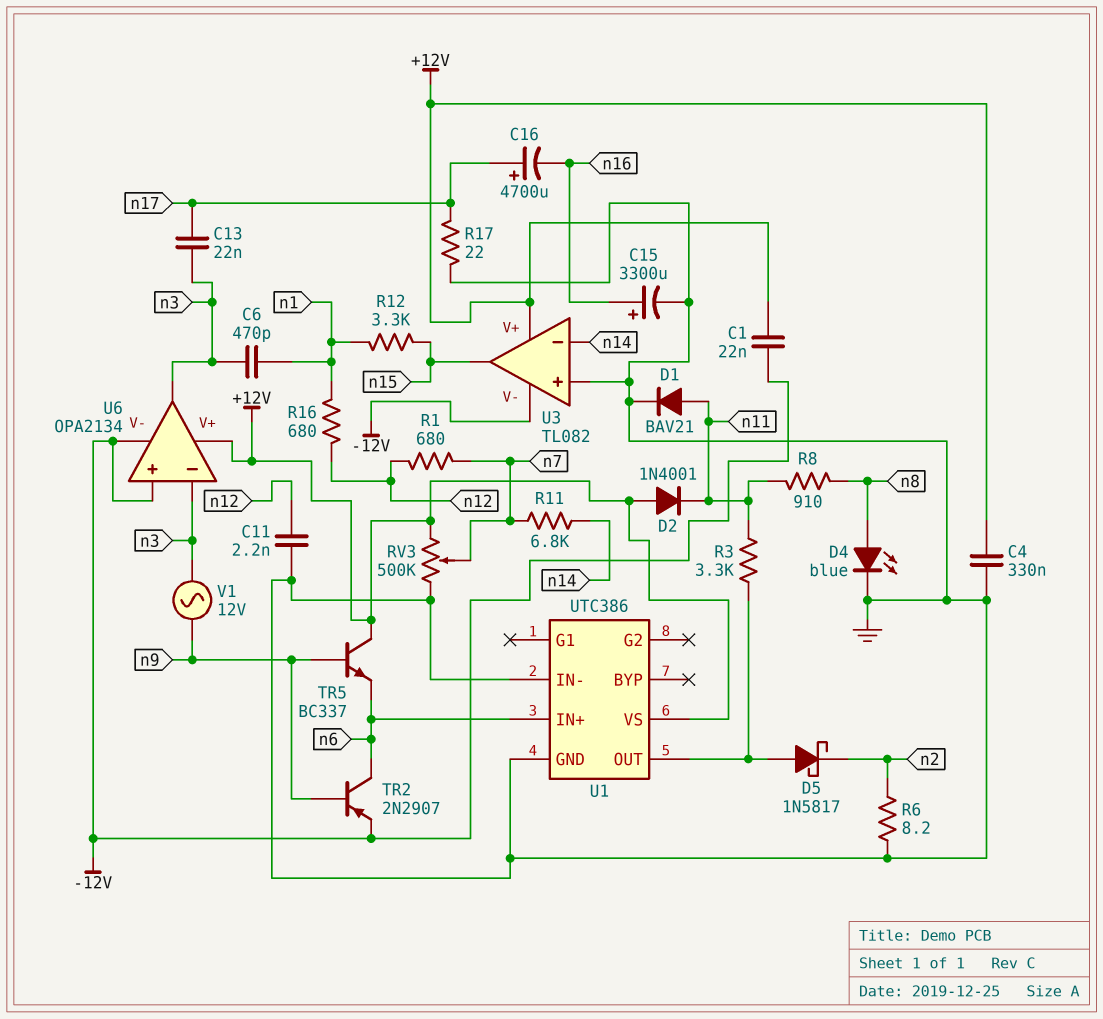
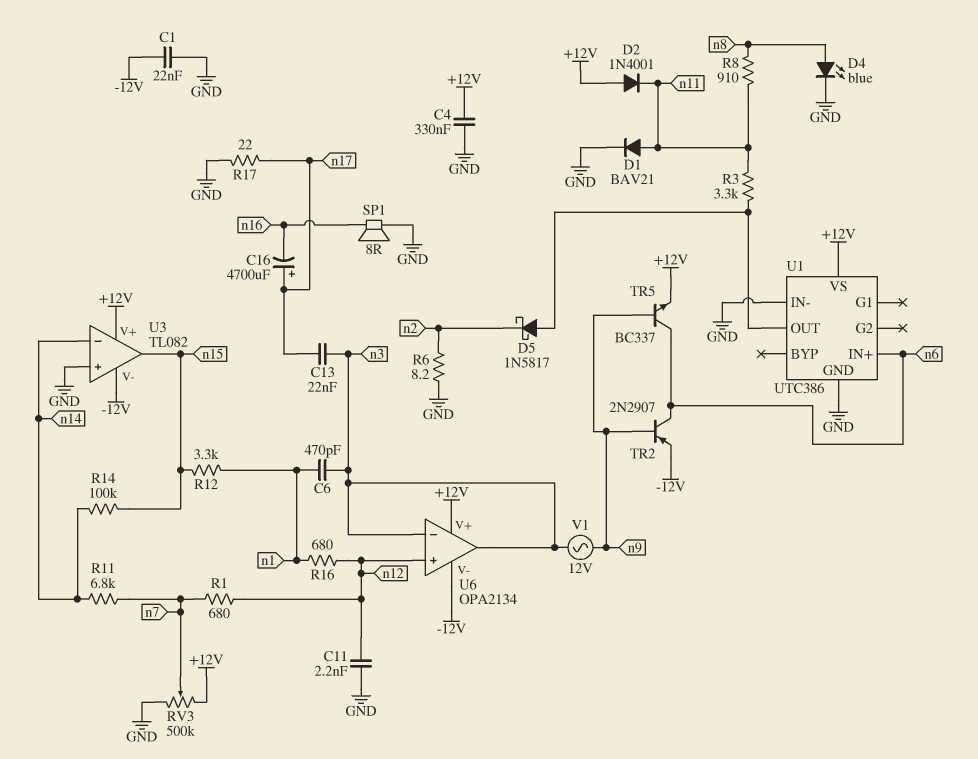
C1: 22nF (+12V, -12V) -> 22nF (-12V, GND)
C15: 3300uF (plus n16, minus GND) -> none
R14: none -> 100k (n14, n15)
SP1: none -> speaker 8R (GND, n16)
TR5: NPN BC337 (B n9, C +12V, E n6) -> NPN BC337 (B n9, C n6, E +12V)
U6 pin in+: -12V -> n12

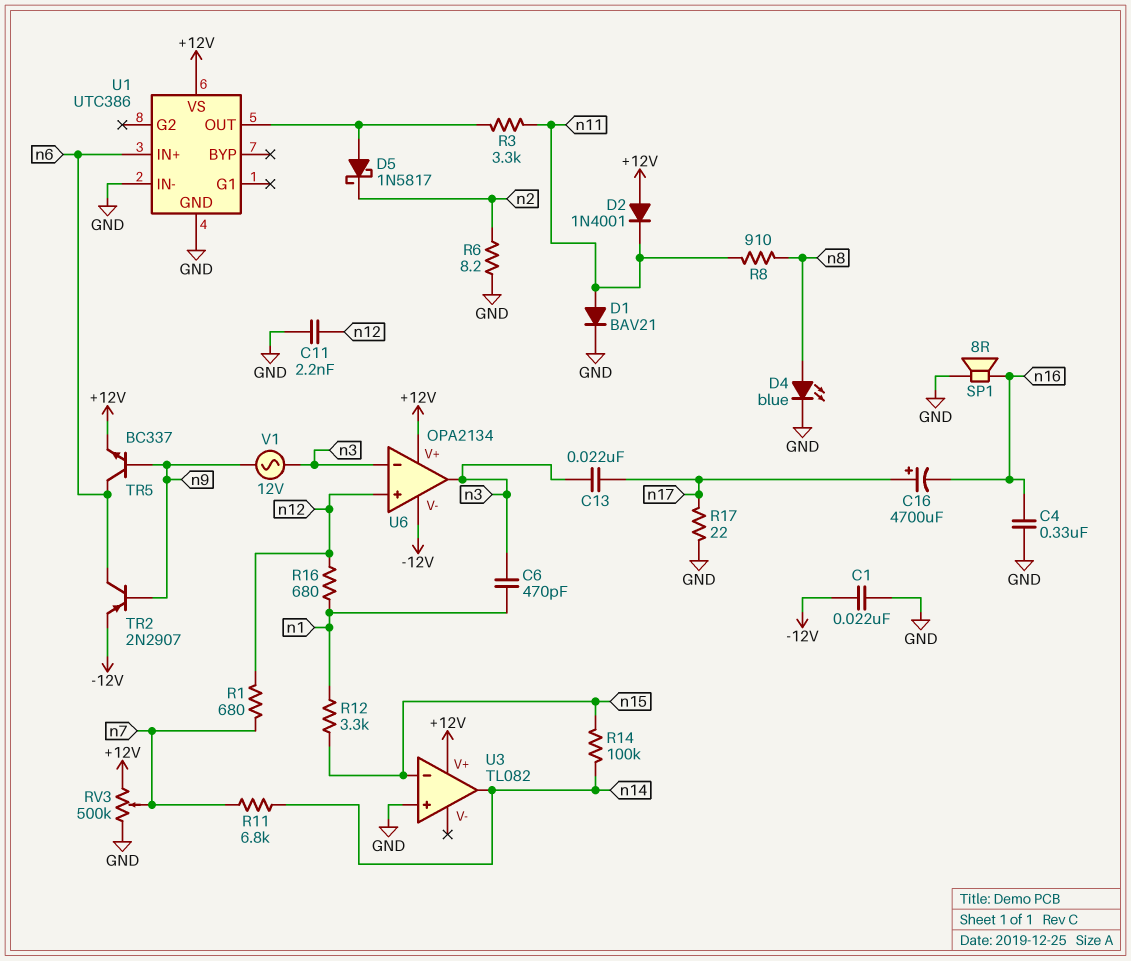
C4: 330nF (+12V, GND) -> 330nF (GND, n16)
U3 pin V-: -12V -> none
U3 pin in-: n14 -> n15
U3 pin out: n15 -> n14

